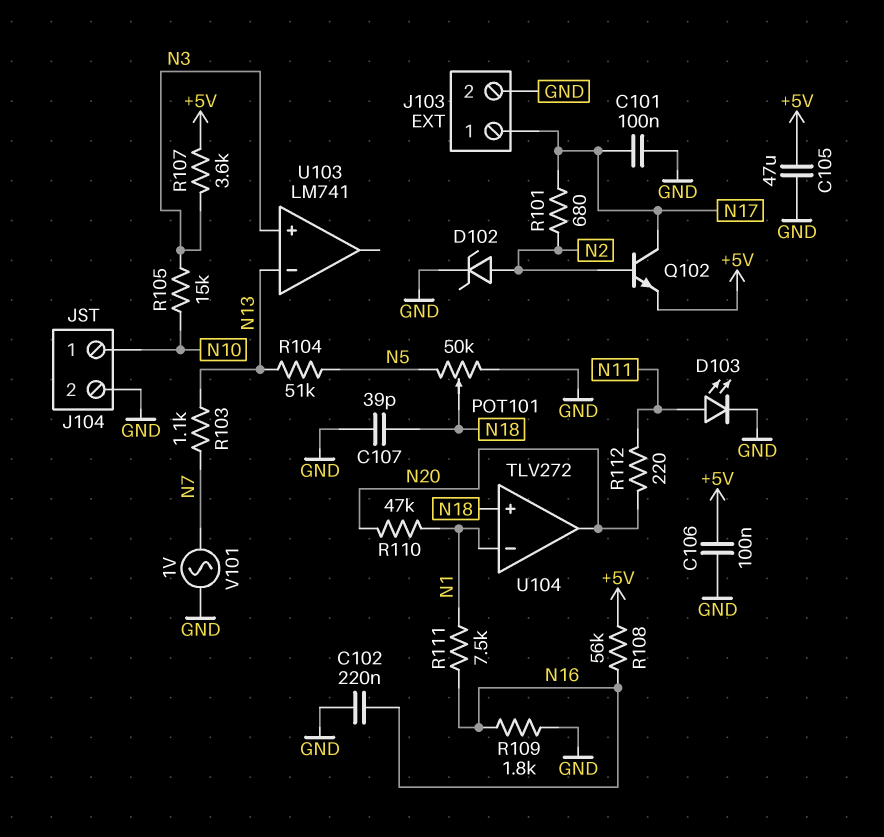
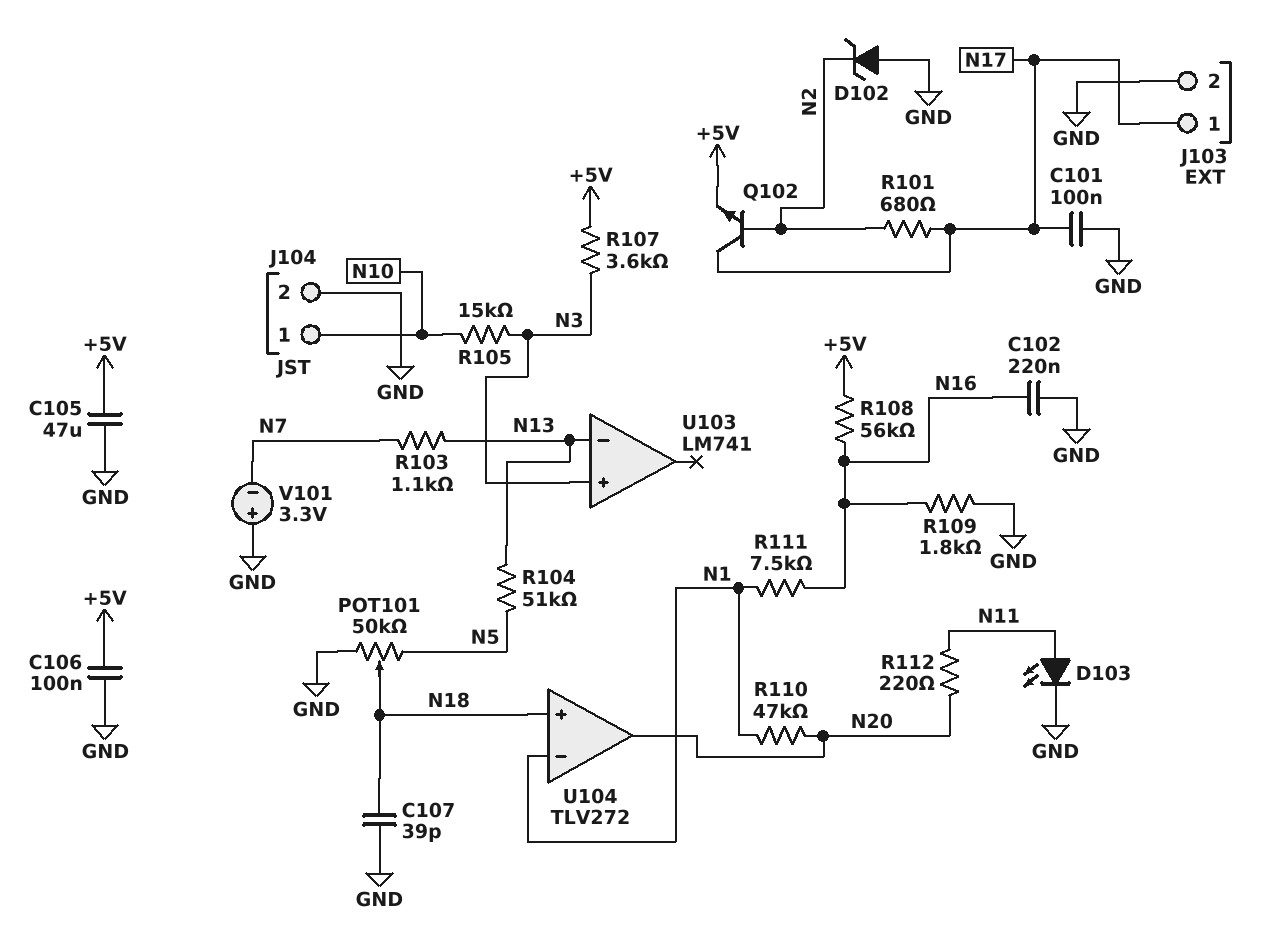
D102: zener (A N2, K GND) -> zener (A GND, K N2)
V101: AC 1V (GND, N7) -> 3.3V (plus GND, minus N7)

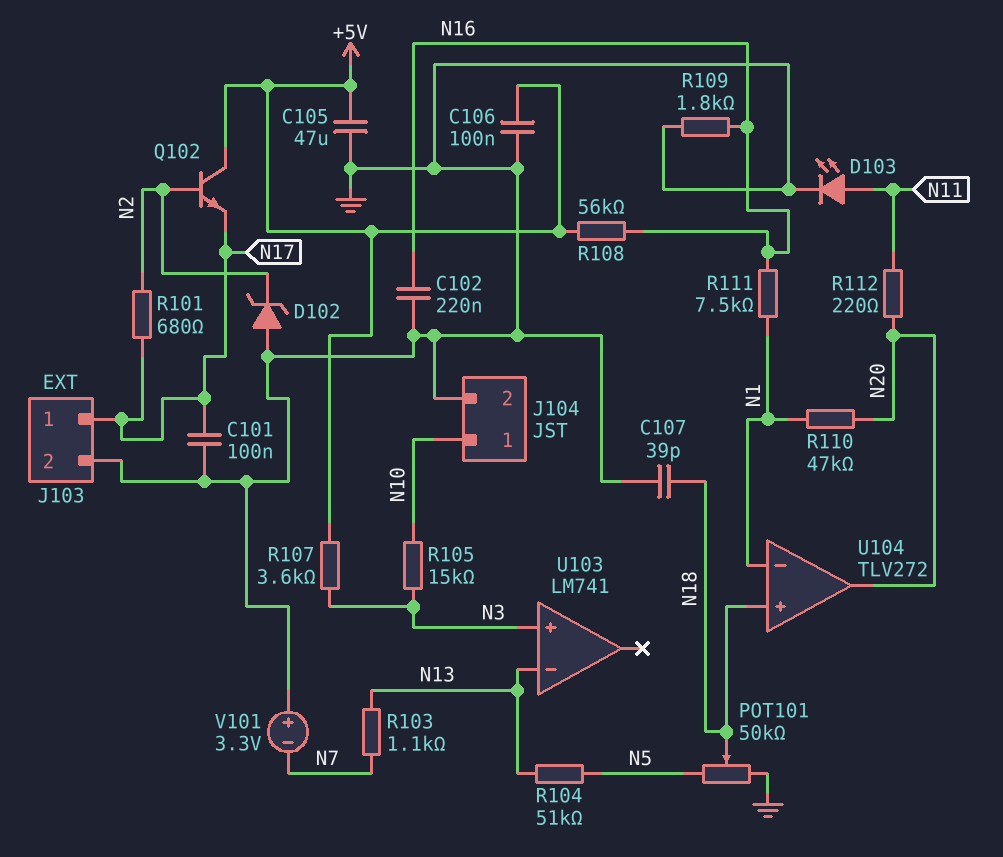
Q102: NPN (B N2, C N17, E +5V) -> NPN (B N2, C +5V, E N17)

